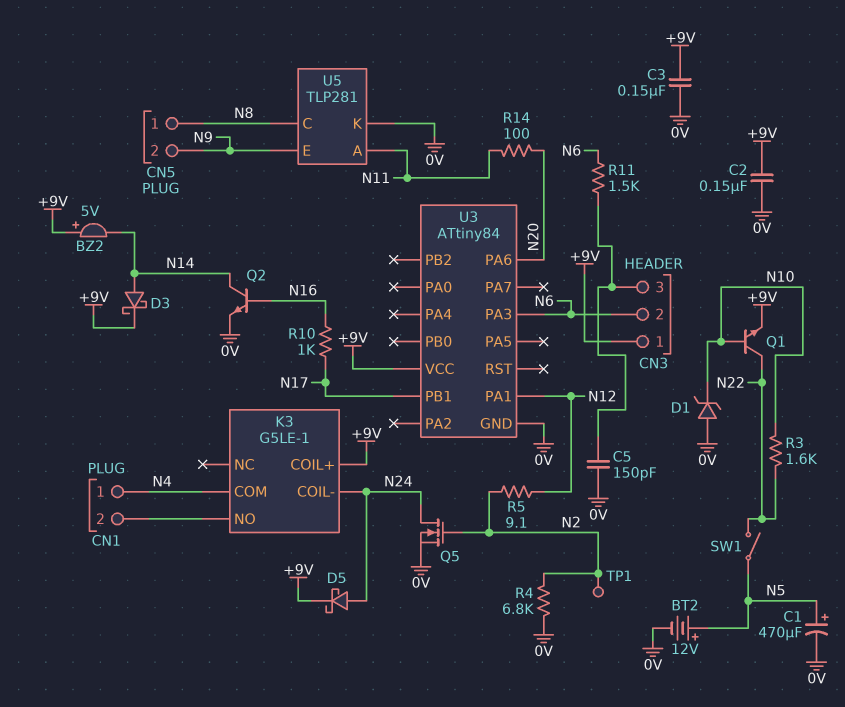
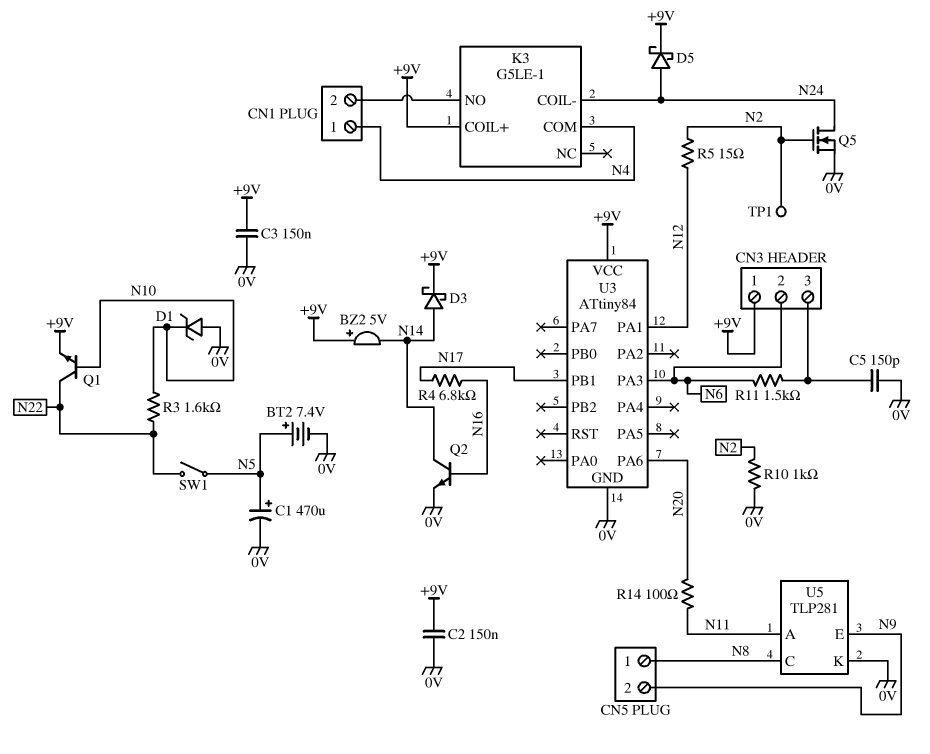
BT2: 12V (plus N5, minus 0V) -> 7.4V (plus N5, minus 0V)
R4: 6.8k (0V, N2) -> 6.8k (N16, N17)
R5: 9.1 (N2, N12) -> 15 (N2, N12)
R10: 1k (N16, N17) -> 1k (0V, N2)

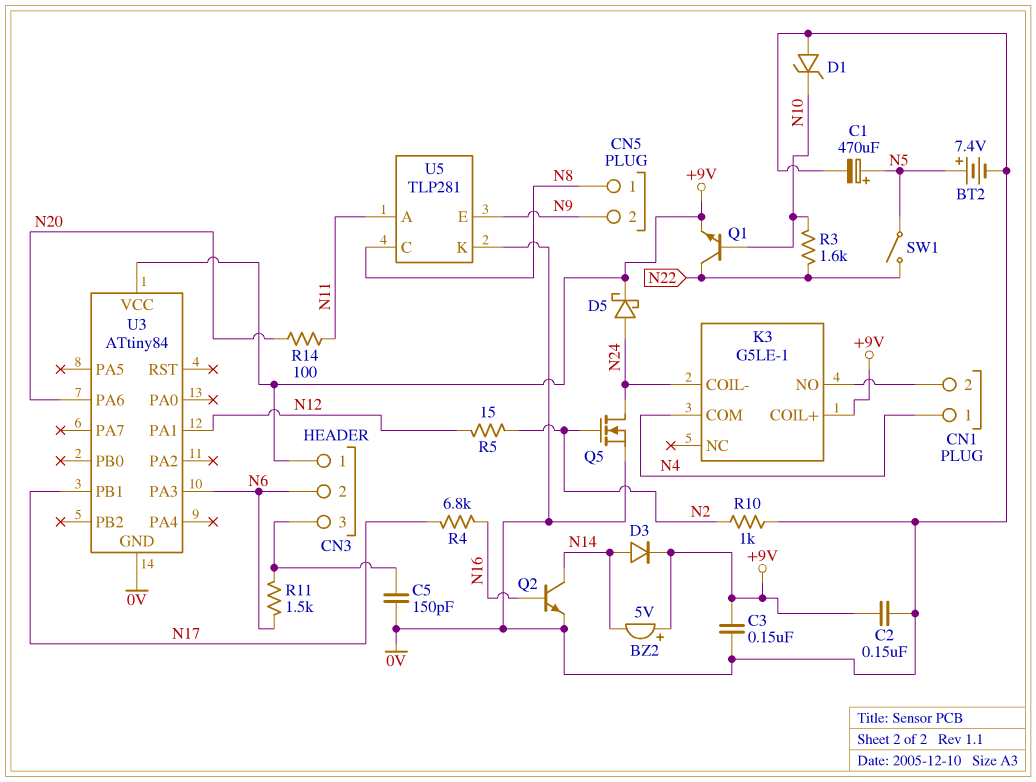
D3: schottky (A N14, K +9V) -> diode (A N14, K +9V)
TP1: test point (N2) -> none

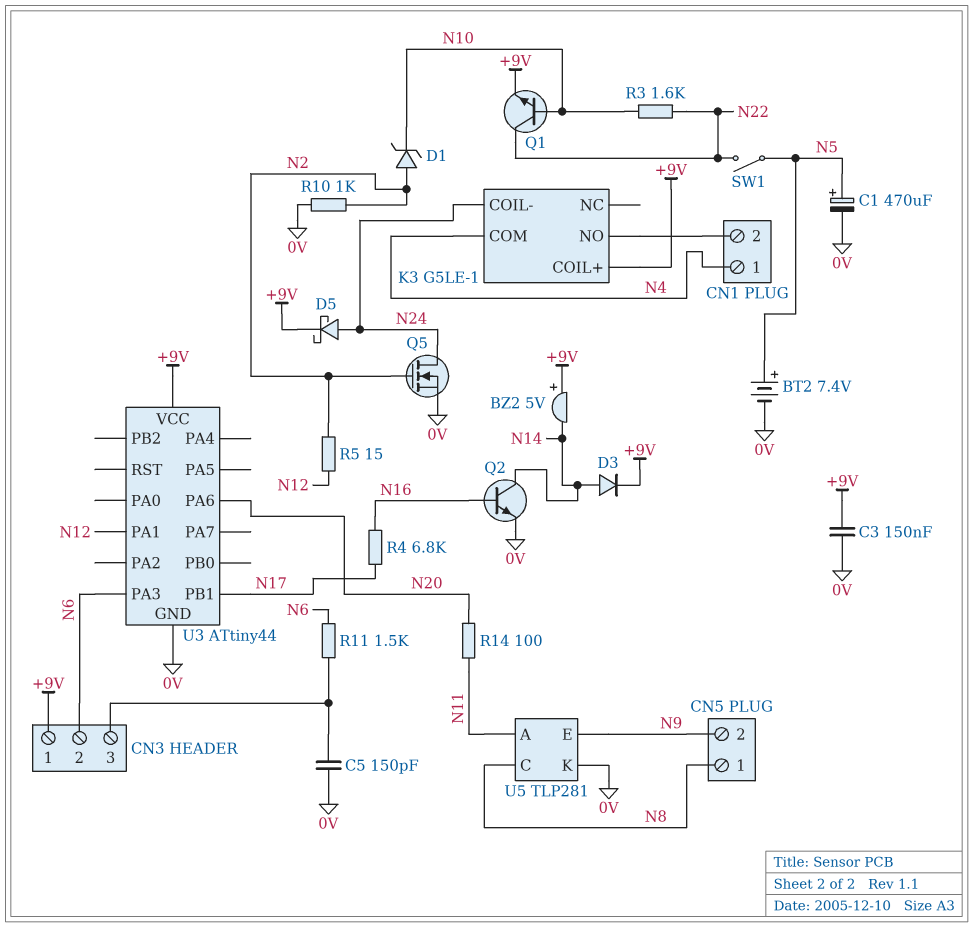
C2: 150nF (+9V, 0V) -> none
D1: zener (A 0V, K N10) -> zener (A N2, K N10)
U3: ATtiny84 -> ATtiny44

